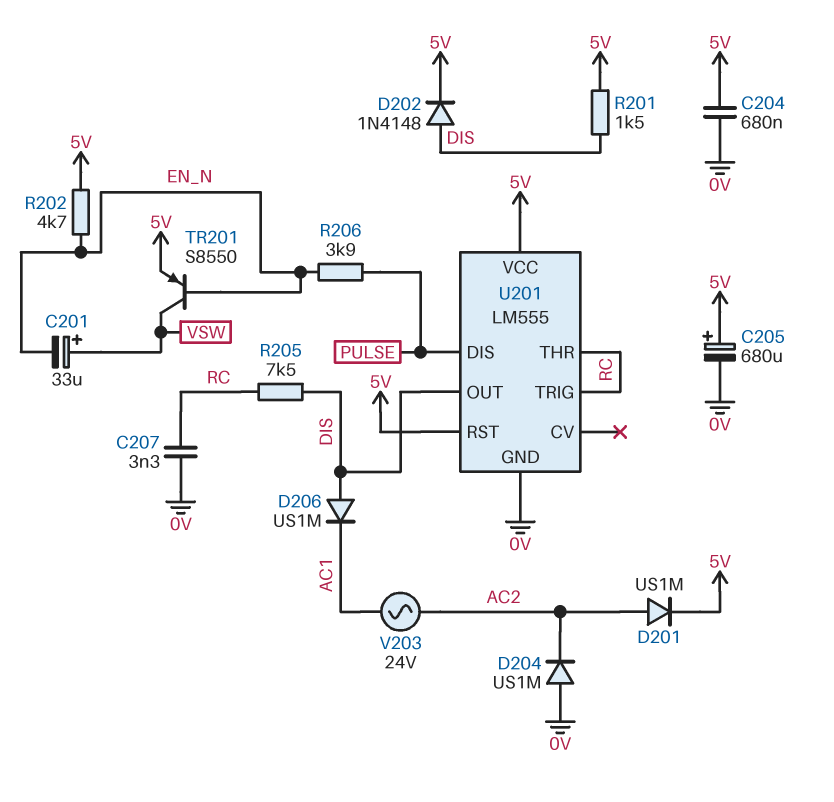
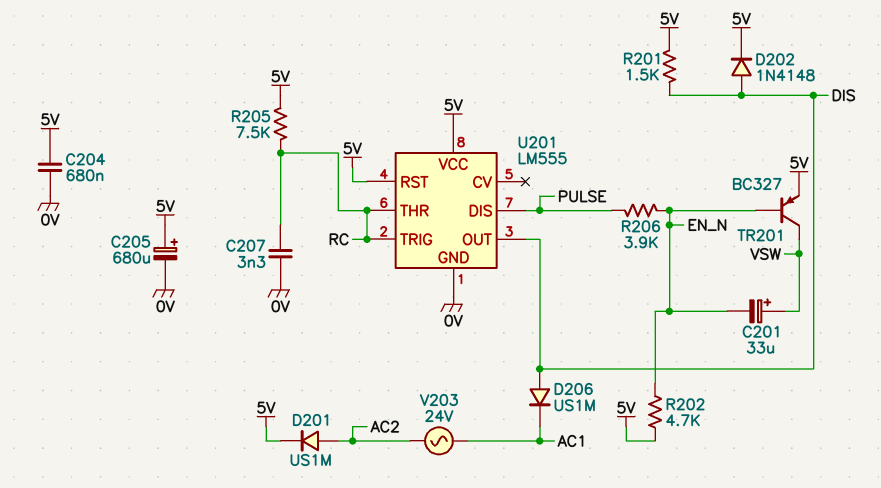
D204: diode US1M (A 0V, K AC2) -> none
R205: 7.5k (DIS, RC) -> 7.5k (5V, RC)
TR201: PNP S8550 (B EN_N, C VSW, E 5V) -> PNP BC327 (B EN_N, C VSW, E 5V)

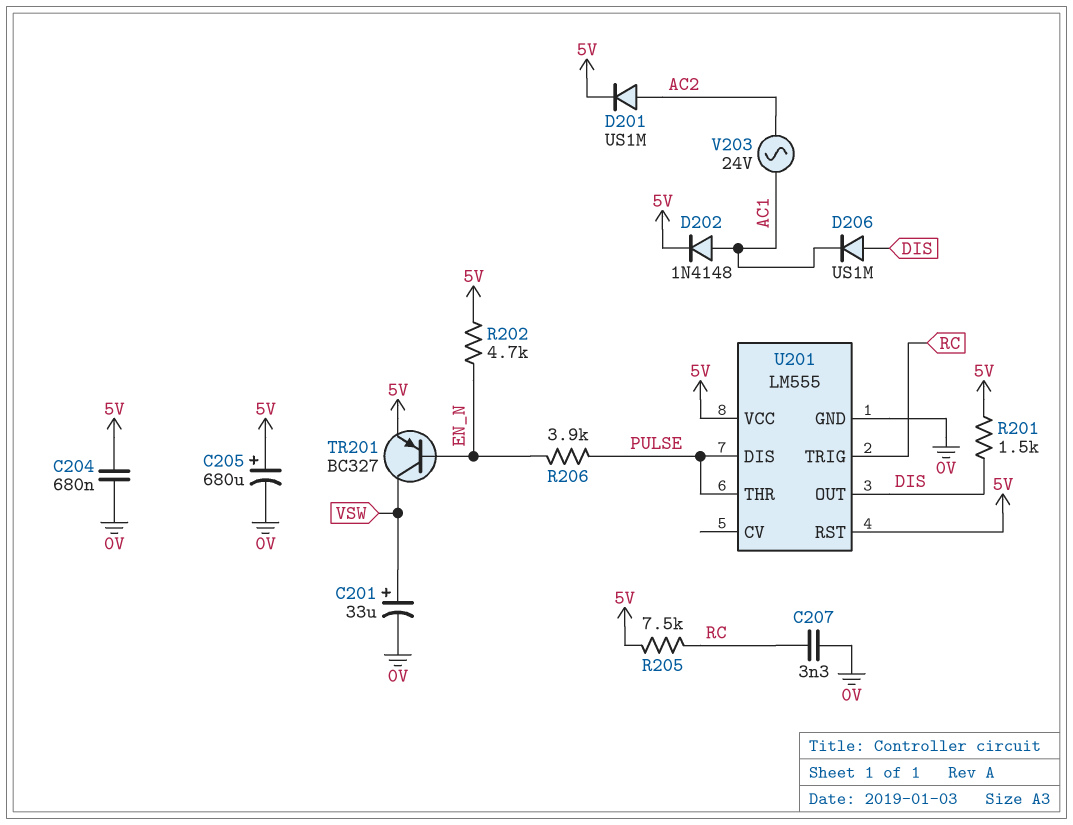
C201: 33uF (plus VSW, minus EN_N) -> 33uF (plus VSW, minus 0V)
D202: diode 1N4148 (A DIS, K 5V) -> diode 1N4148 (A AC1, K 5V)
U201 pin THR: RC -> PULSE

